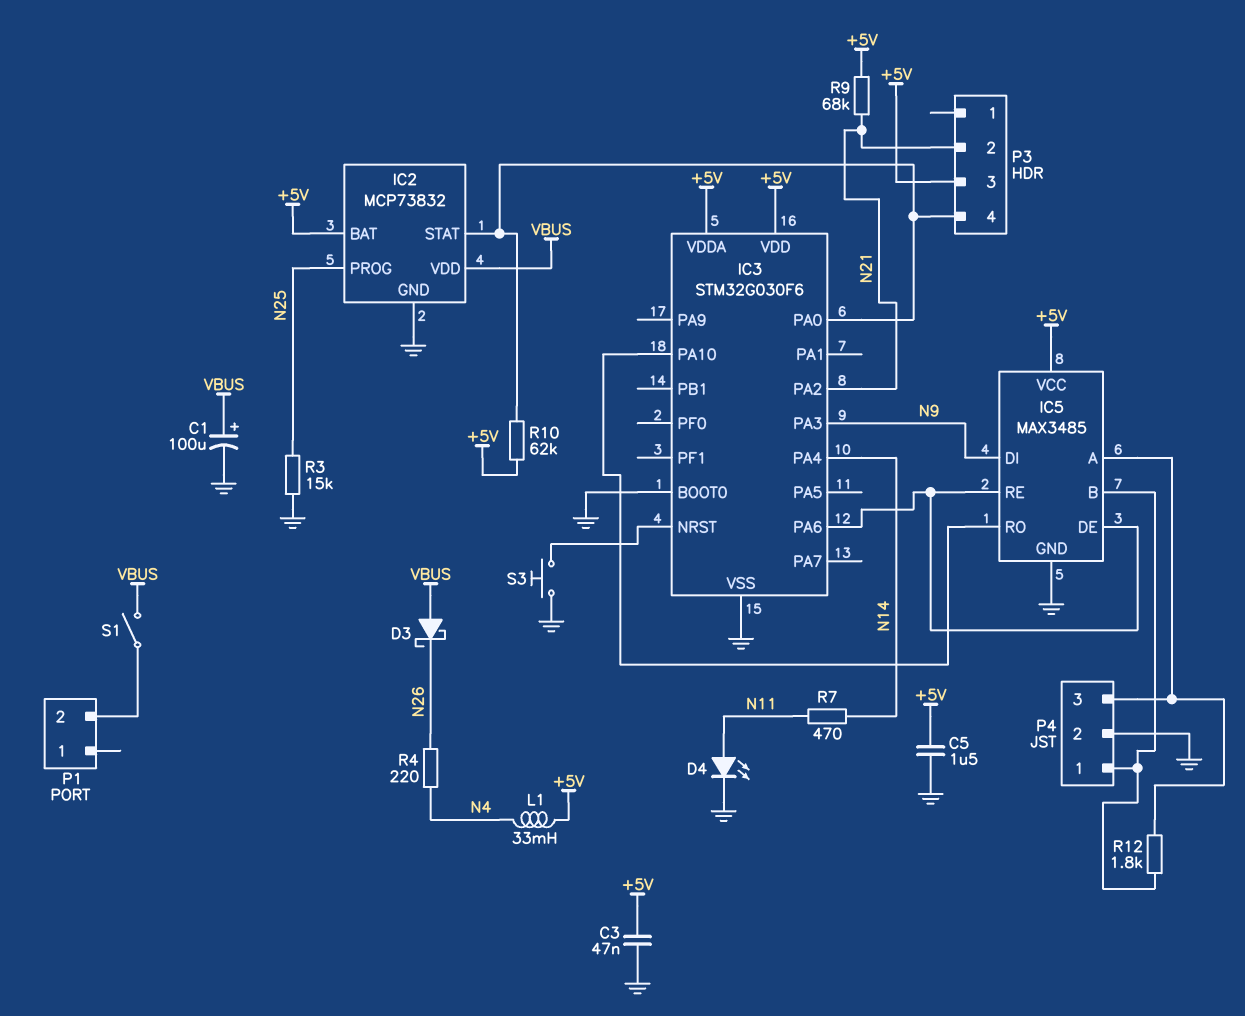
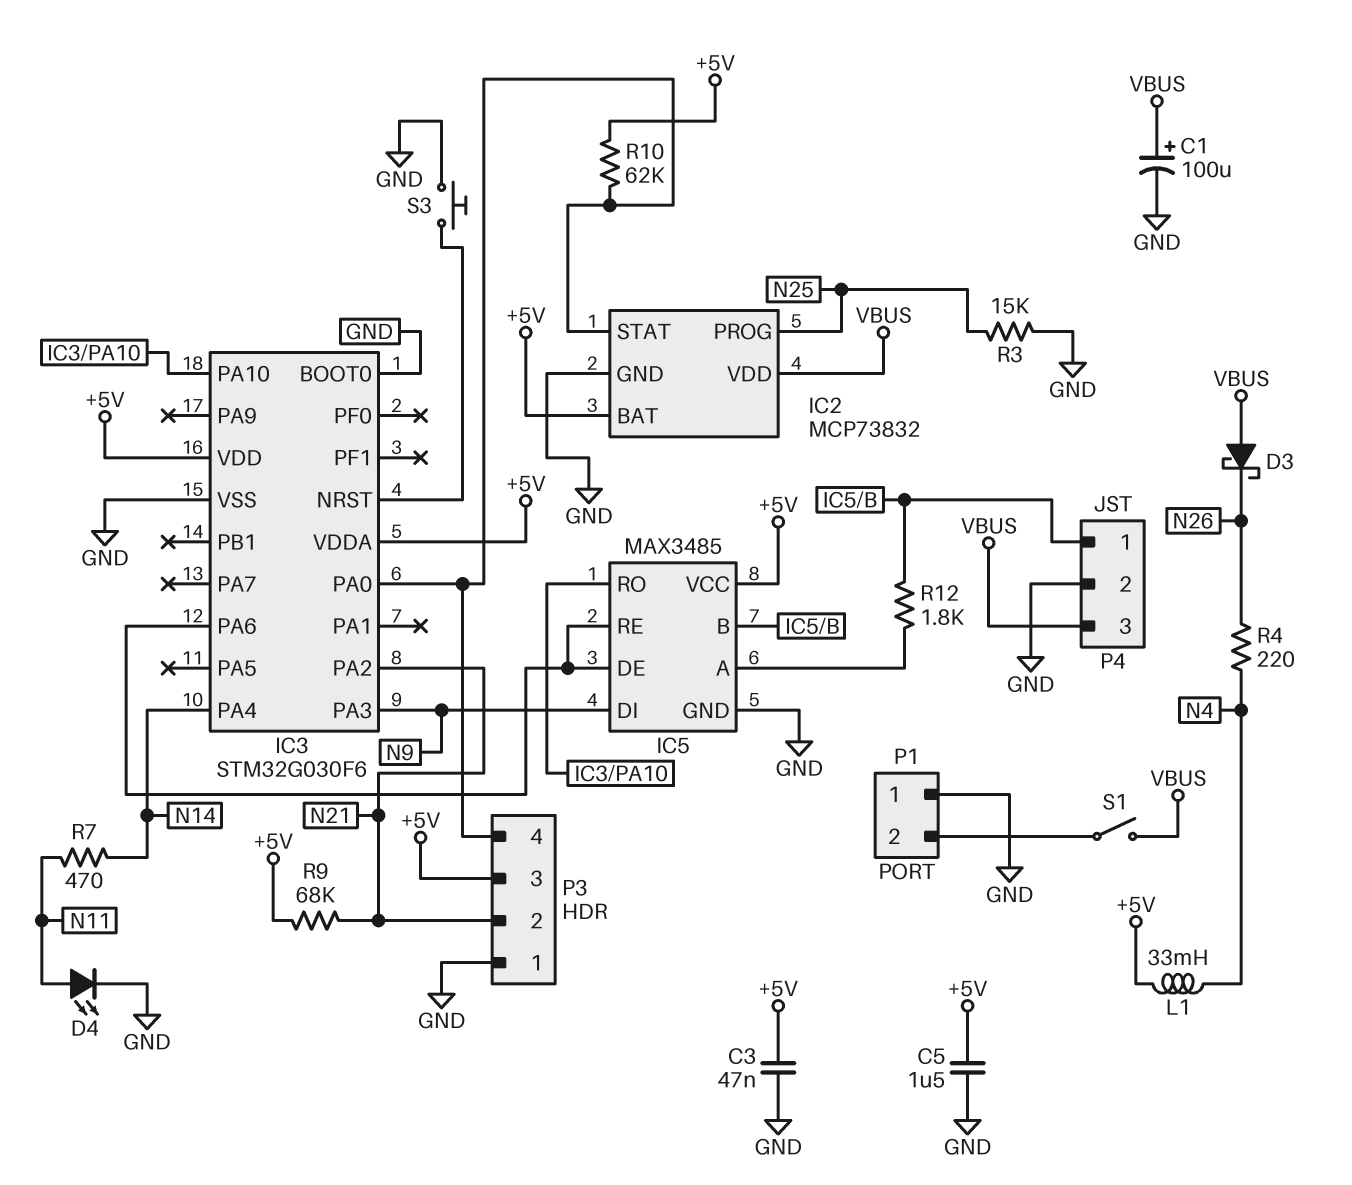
P1 pin 1: none -> GND
P3 pin 1: none -> GND
P4 pin 3: IC5/A -> VBUS

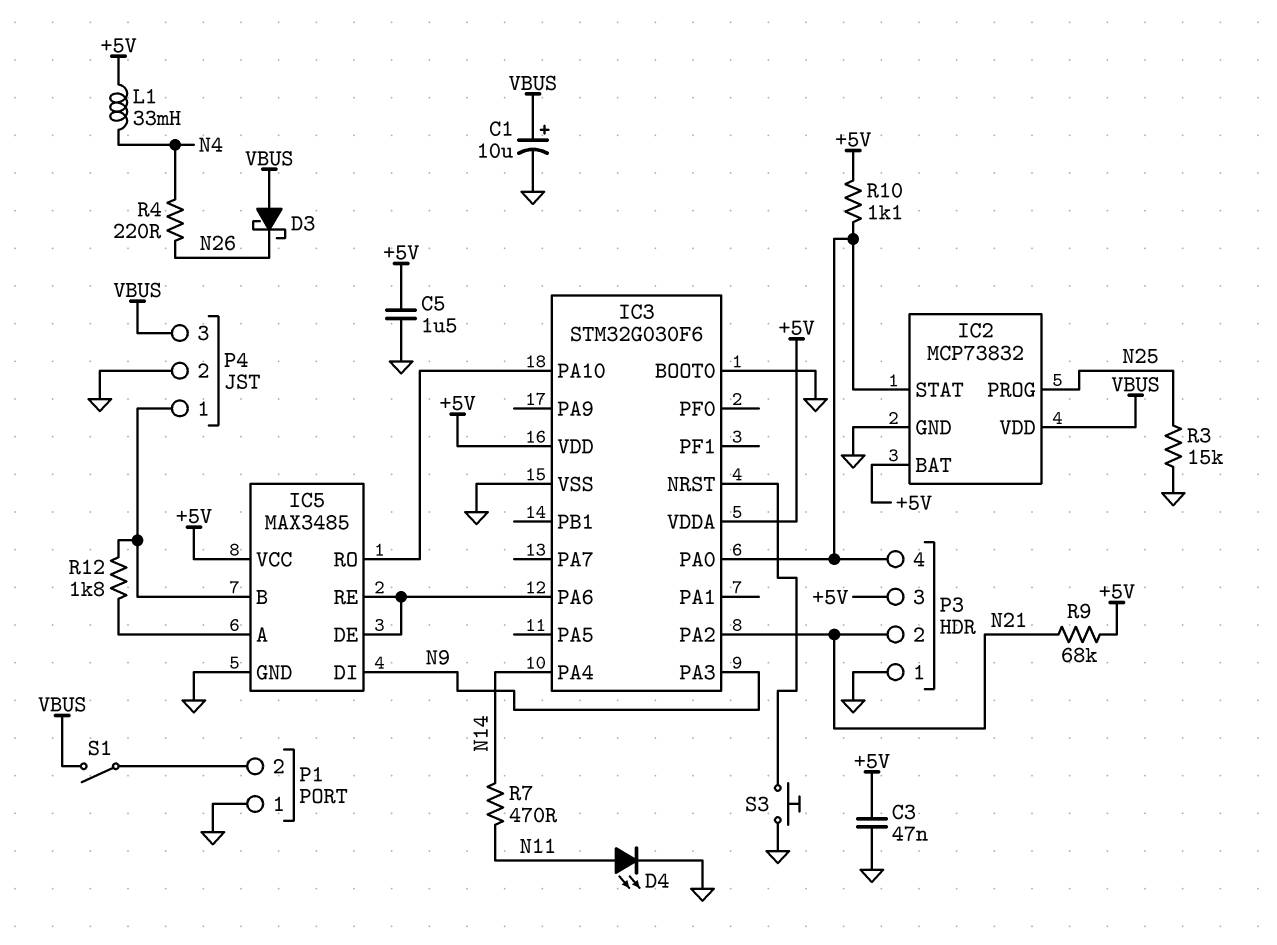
C1: 100uF (plus VBUS, minus GND) -> 10uF (plus VBUS, minus GND)
R10: 62k (+5V, IC2/STAT) -> 1.1k (+5V, IC2/STAT)

